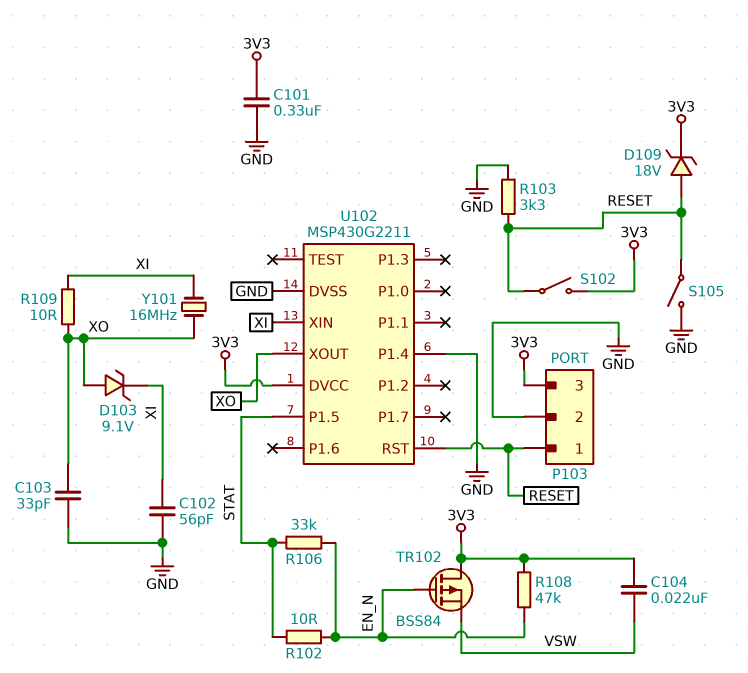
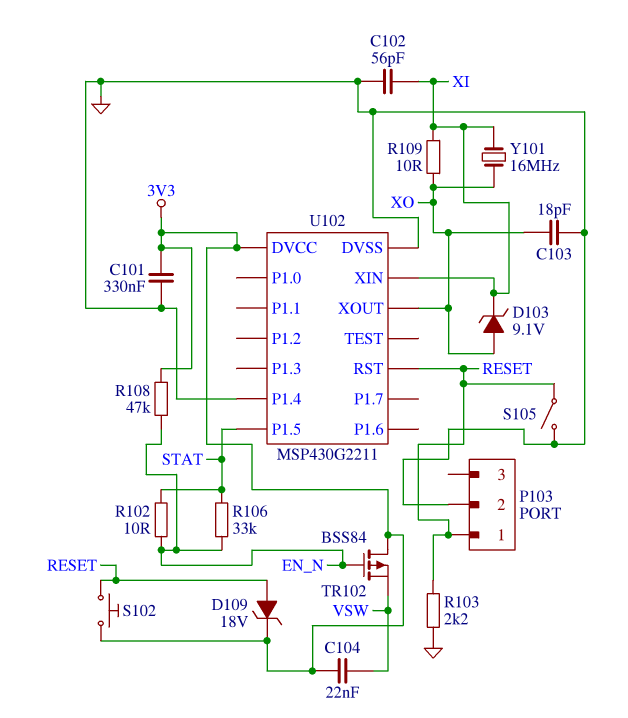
C103: 33pF (GND, XO) -> 18pF (GND, XO)
P103 pin 3: 3V3 -> none
R103: 3.3k (GND, RESET) -> 2.2k (GND, RESET)
S102: switch (3V3, RESET) -> button (3V3, RESET)

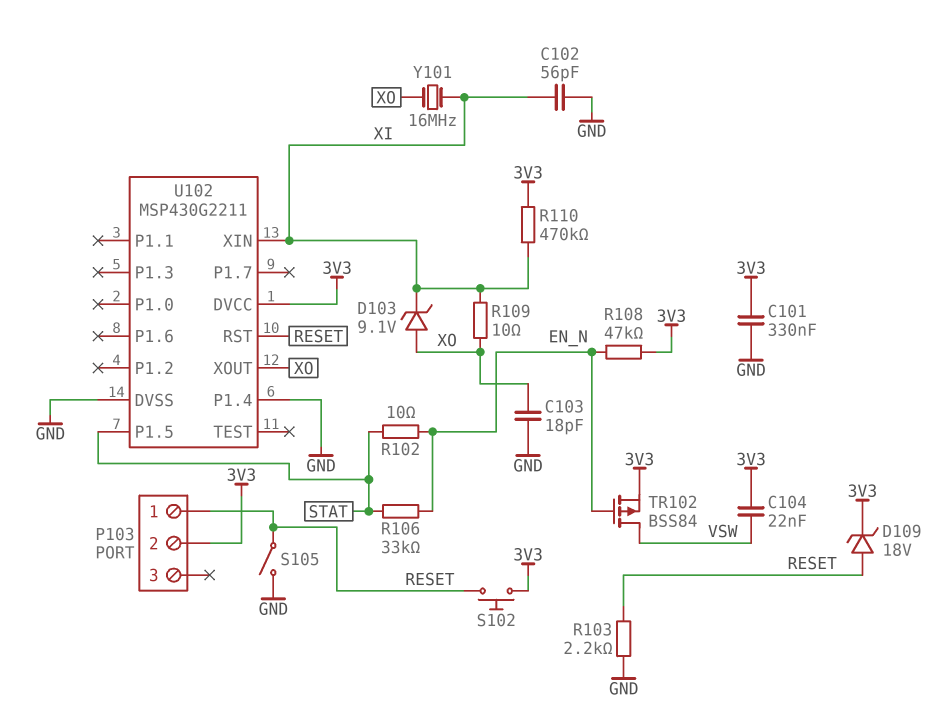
P103 pin 2: GND -> 3V3
R110: none -> 470k (3V3, XI)
TR102: PMOS BSS84 (G EN_N, D 3V3, S VSW) -> PMOS BSS84 (G EN_N, D VSW, S 3V3)

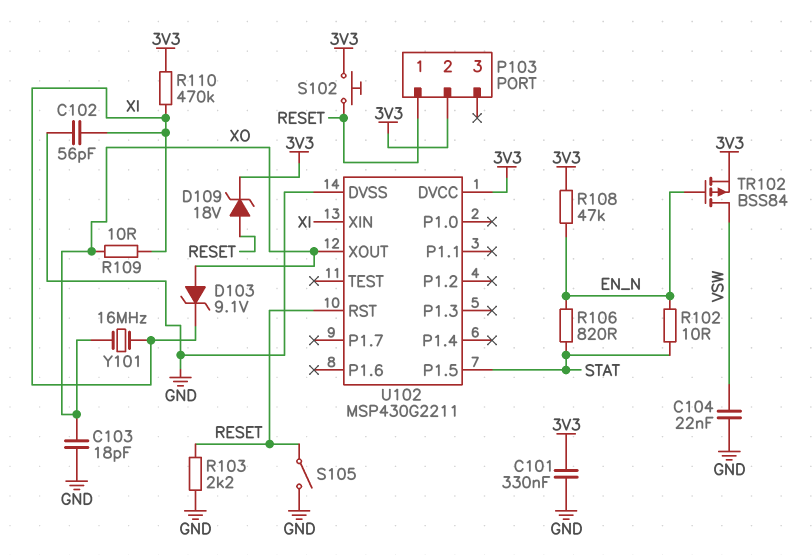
C104: 22nF (3V3, VSW) -> 22nF (GND, VSW)
R106: 33k (EN_N, STAT) -> 820 (EN_N, STAT)
U102 pin P1.4: GND -> none

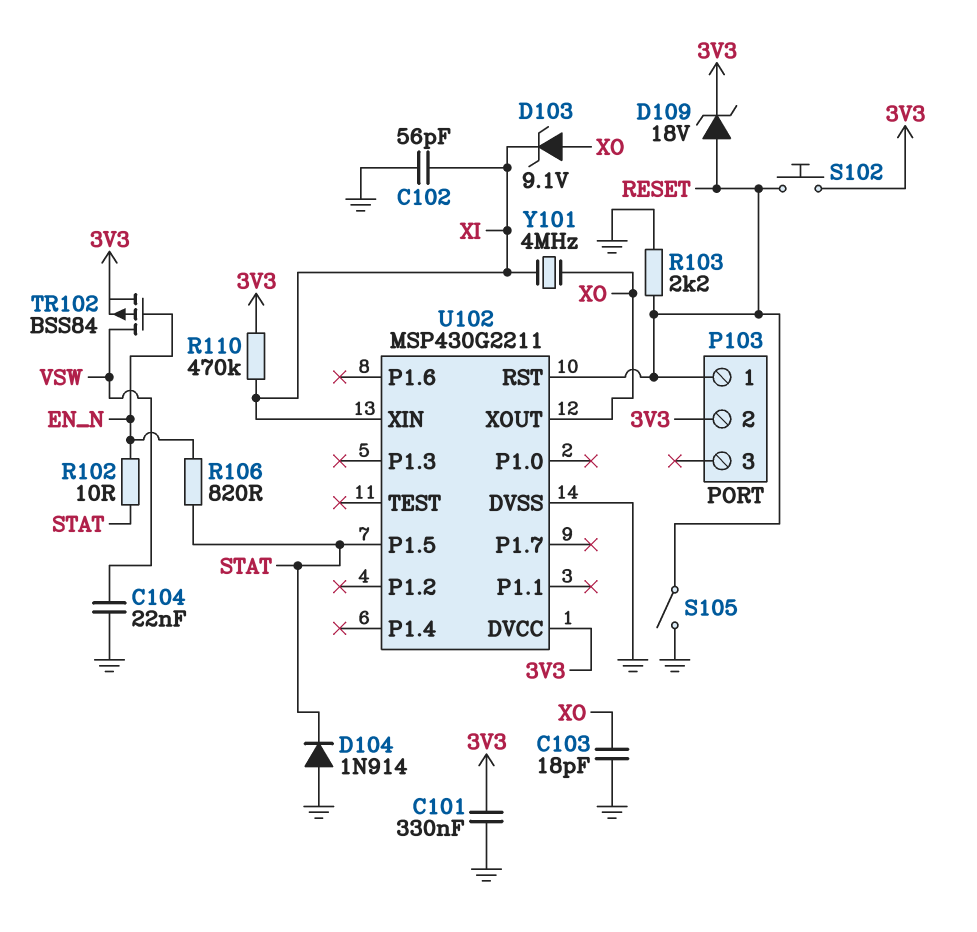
D104: none -> diode 1N914 (A GND, K STAT)
R108: 47k (3V3, EN_N) -> none
R109: 10 (XI, XO) -> none
Y101: 16MHz (XI, XO) -> 4MHz (XI, XO)

